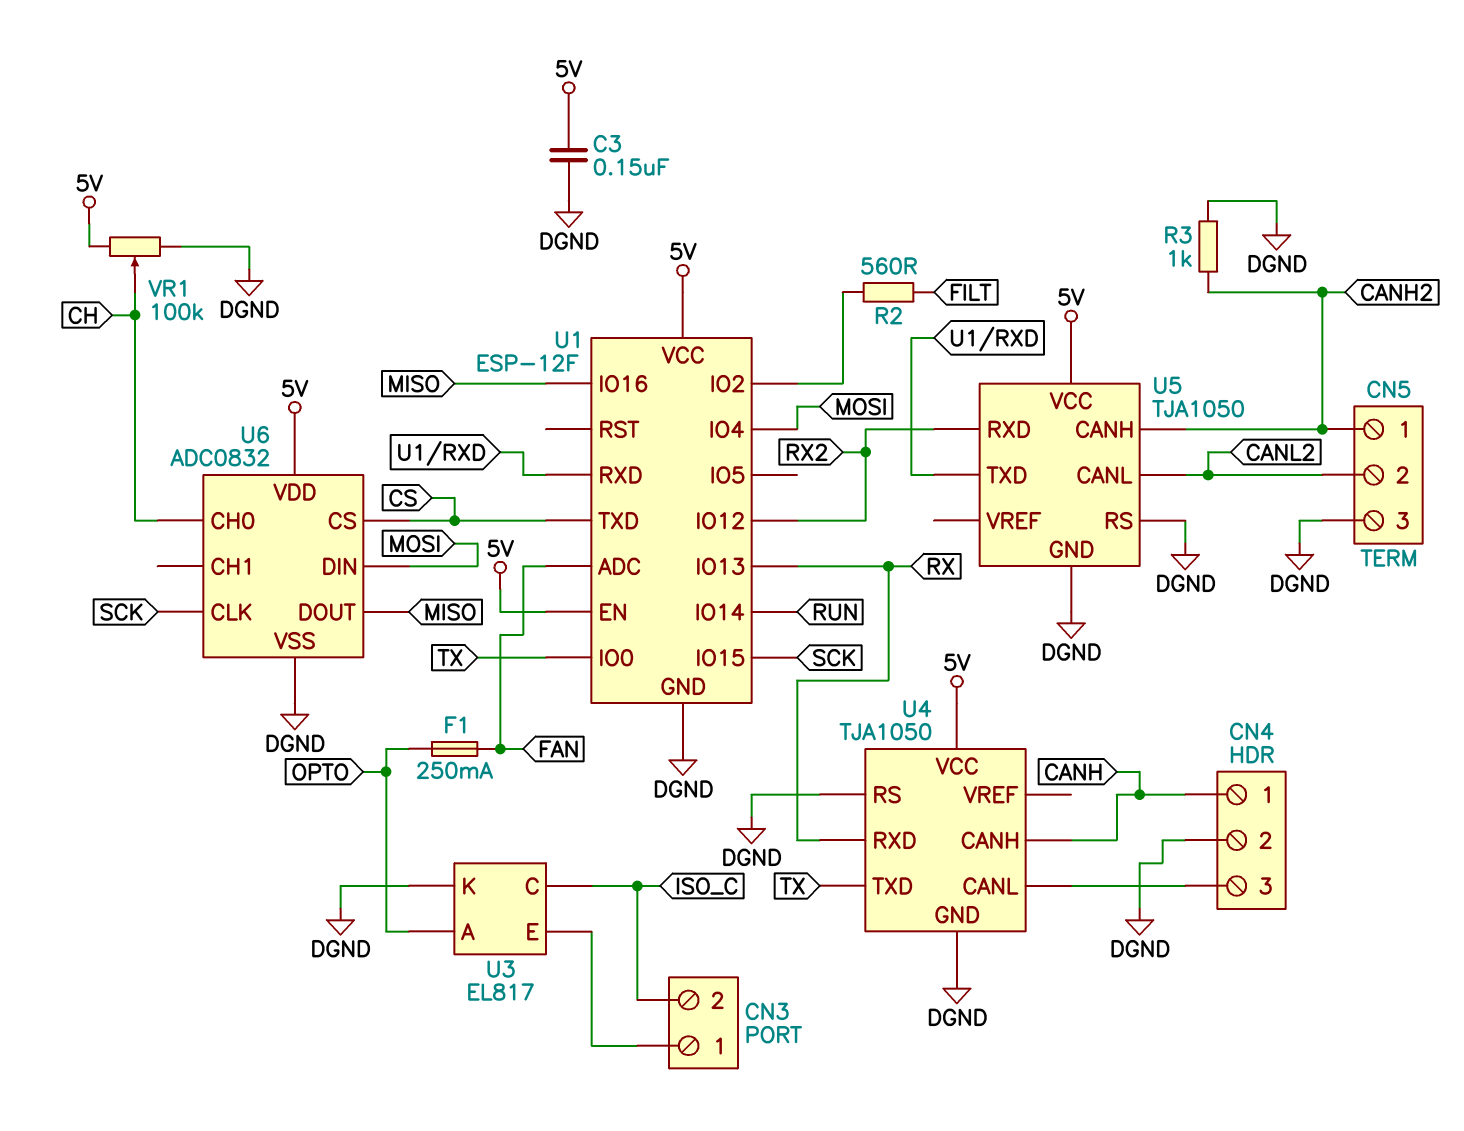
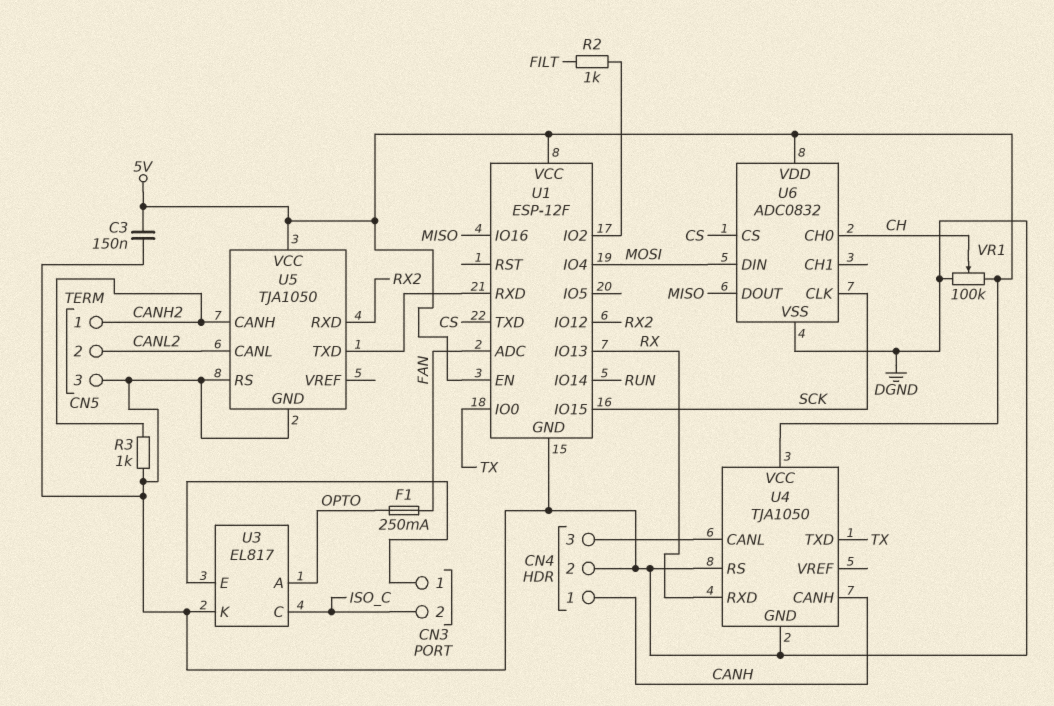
R2: 560 (FILT, U1/IO2) -> 1k (FILT, U1/IO2)

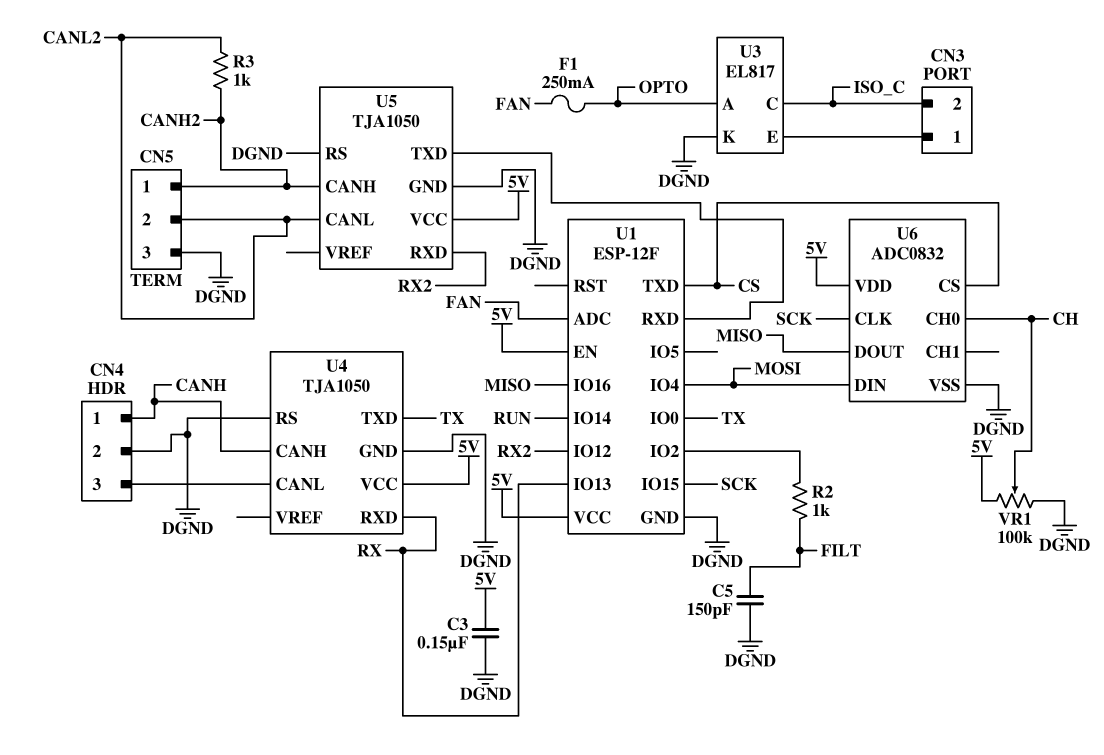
C5: none -> 150pF (DGND, FILT)
R3: 1k (CANH2, DGND) -> 1k (CANH2, CANL2)

